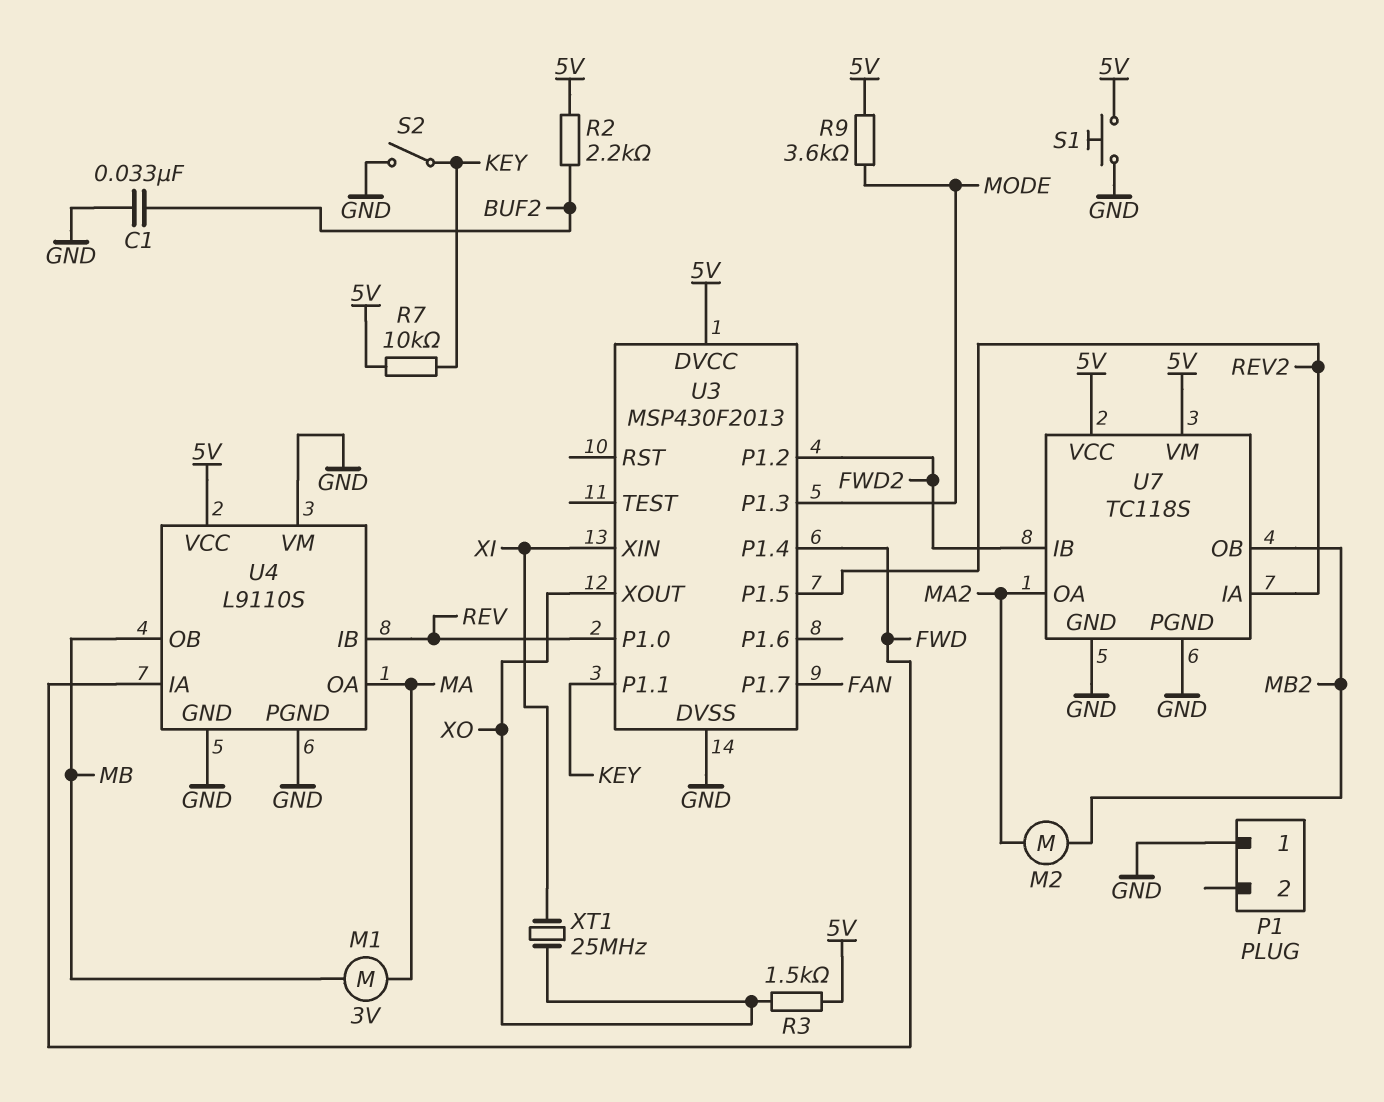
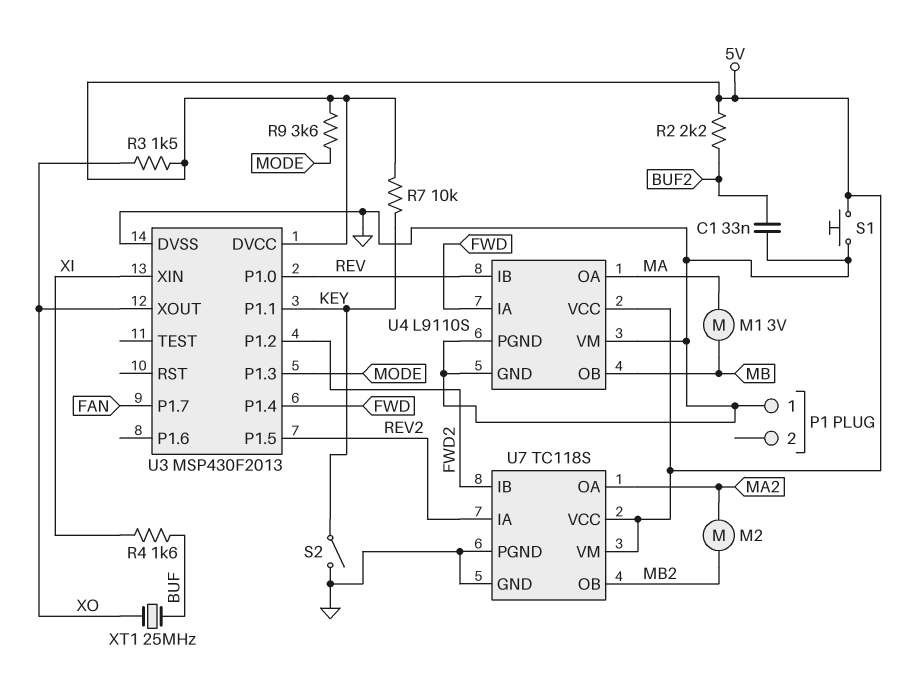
R4: none -> 1.6k (BUF, XI)
XT1: 25MHz (XI, XO) -> 25MHz (BUF, XO)

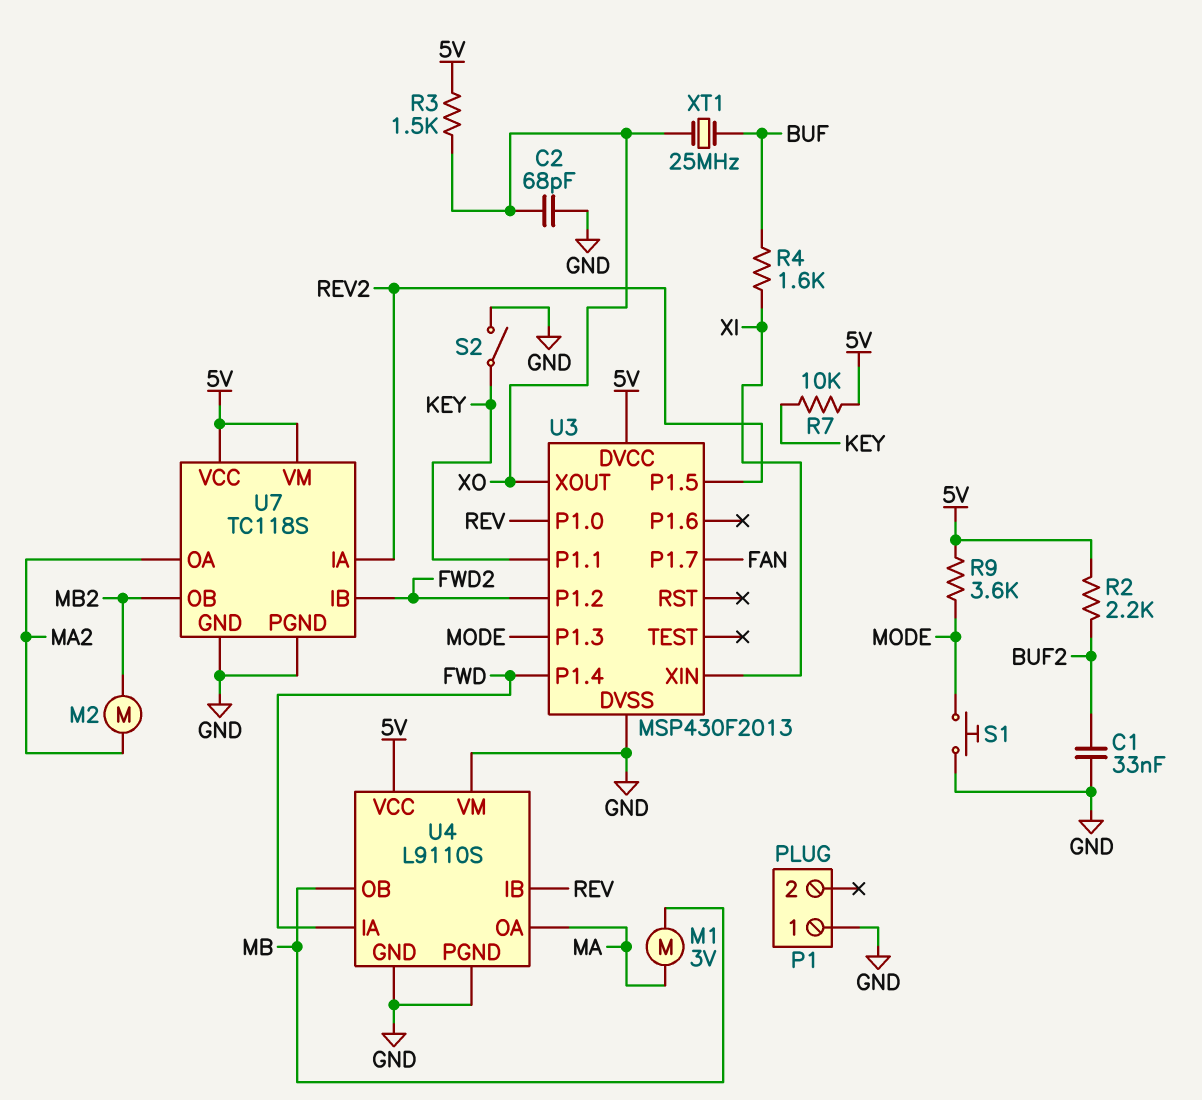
C2: none -> 68pF (GND, XO)
S1: button (5V, GND) -> button (GND, MODE)

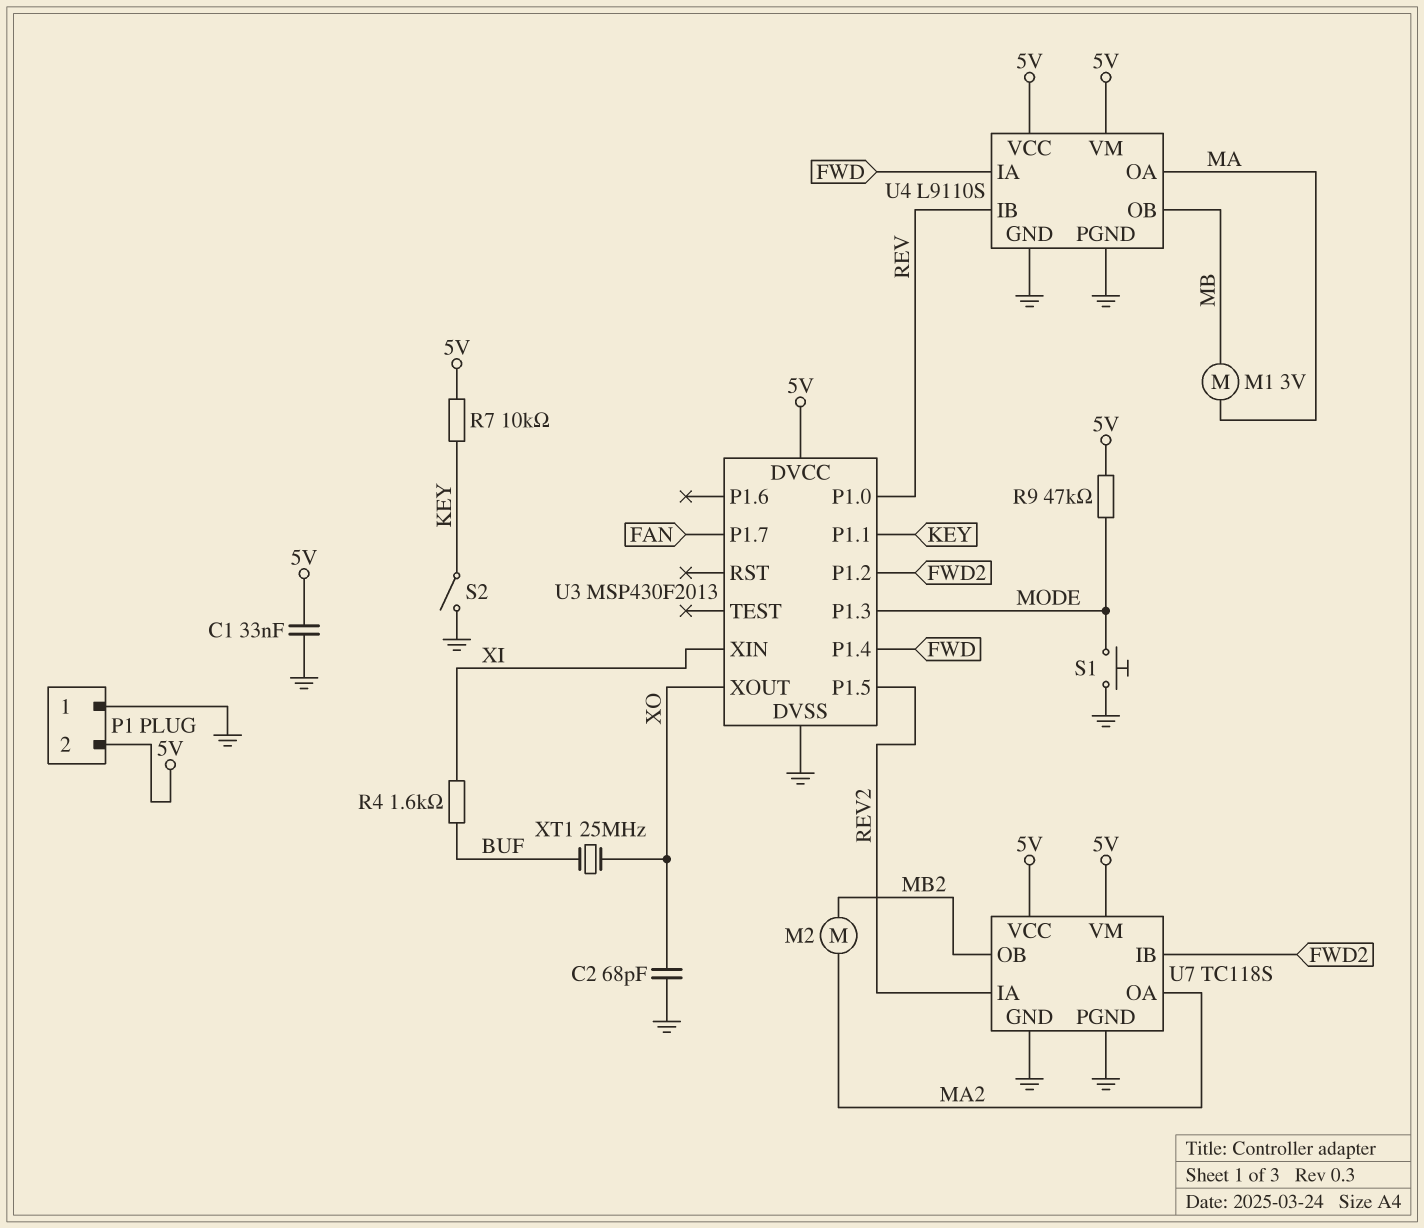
C1: 33nF (BUF2, GND) -> 33nF (5V, GND)
P1 pin 2: none -> 5V
R2: 2.2k (5V, BUF2) -> none
R3: 1.5k (5V, XO) -> none
R9: 3.6k (5V, MODE) -> 47k (5V, MODE)
U4 pin VM: GND -> 5V

